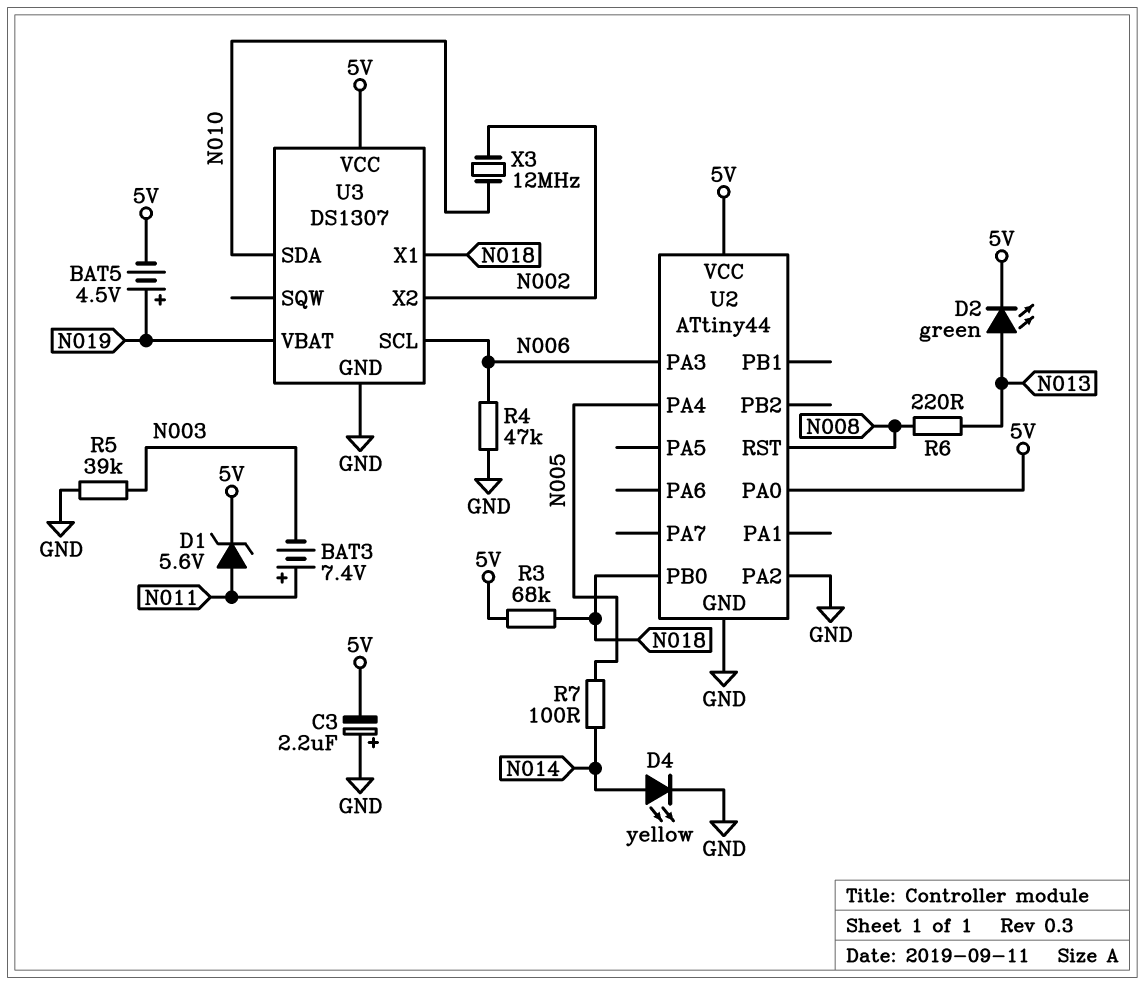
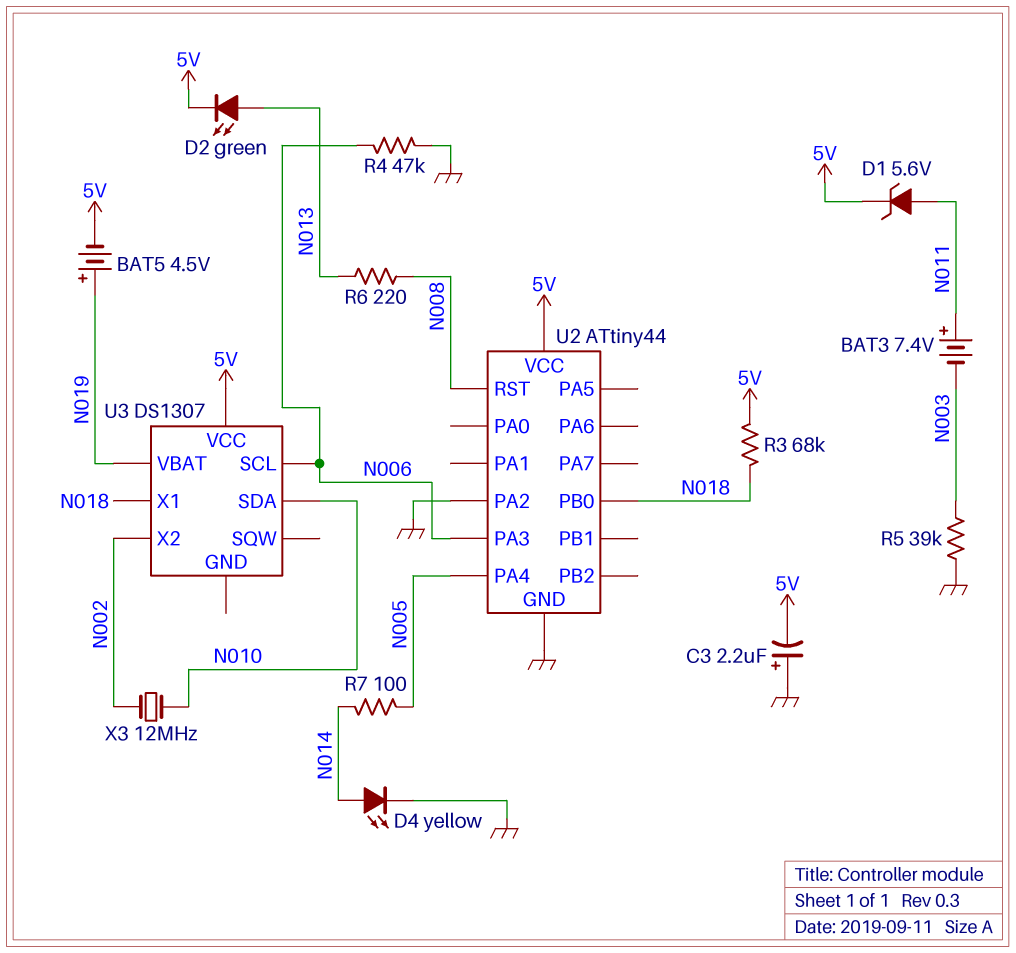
U2 pin PA0: 5V -> none
U3 pin GND: GND -> none

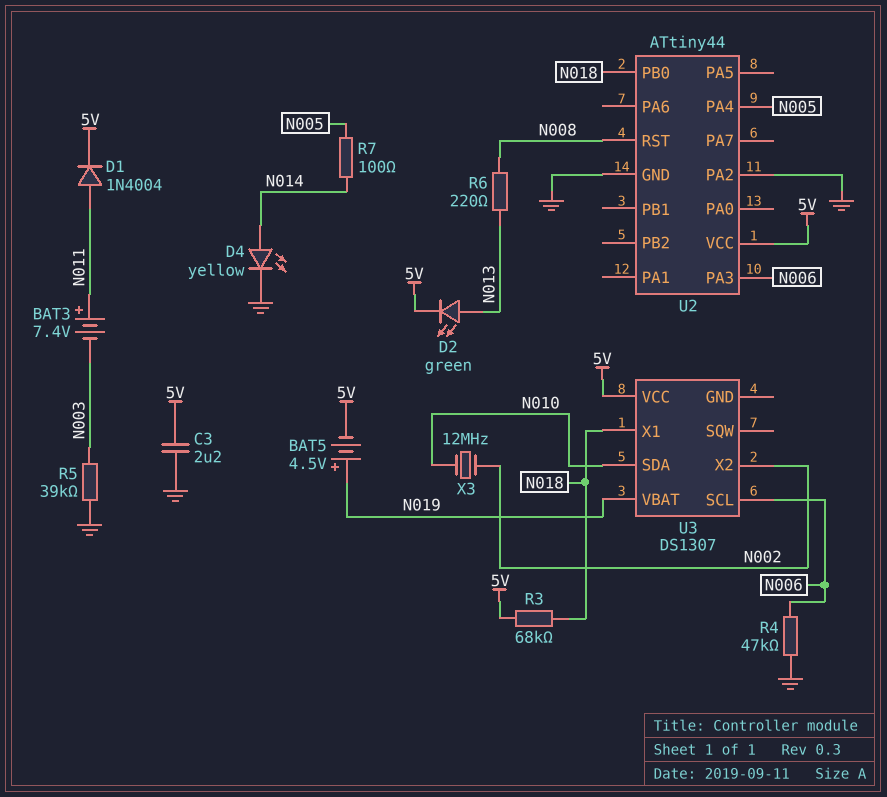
C3: 2.2uF (plus GND, minus 5V) -> 2.2uF (5V, GND)
D1: zener 5.6V (A N011, K 5V) -> diode 1N4004 (A N011, K 5V)

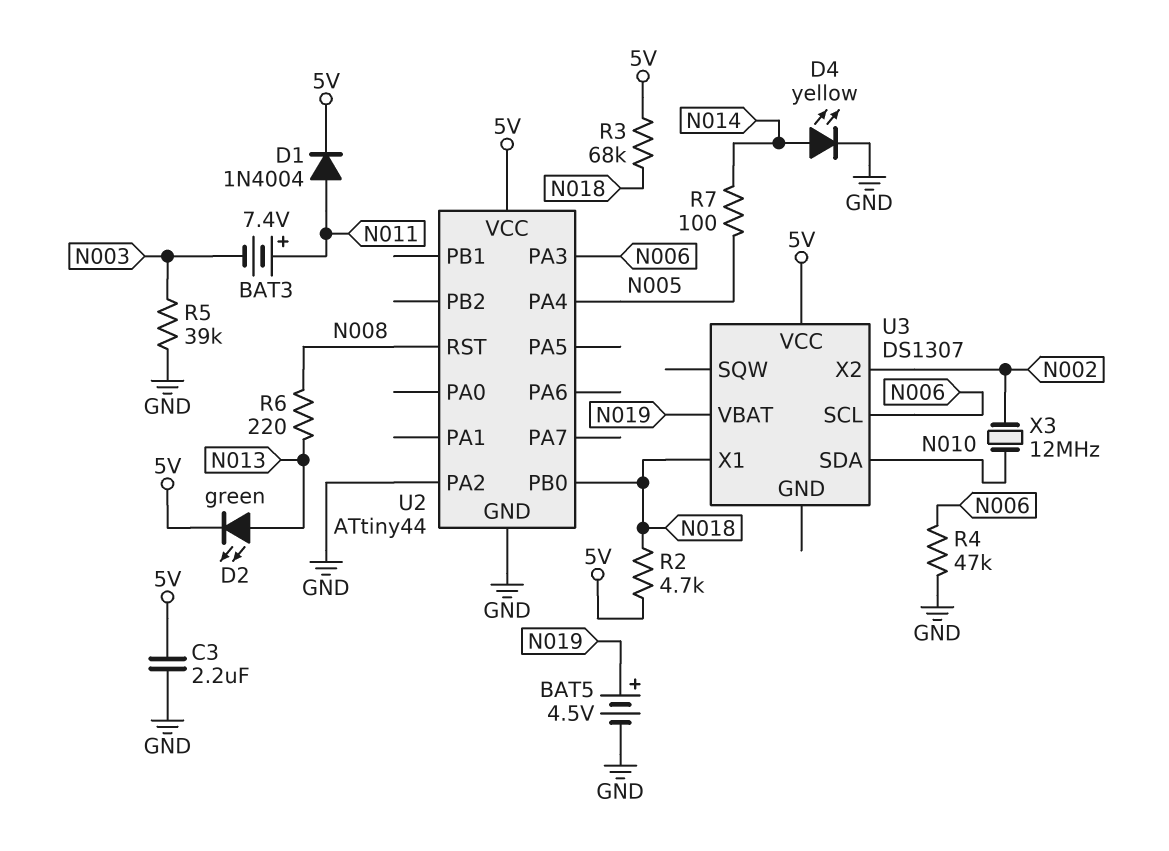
BAT5: 4.5V (plus N019, minus 5V) -> 4.5V (plus N019, minus GND)
R2: none -> 4.7k (5V, N018)

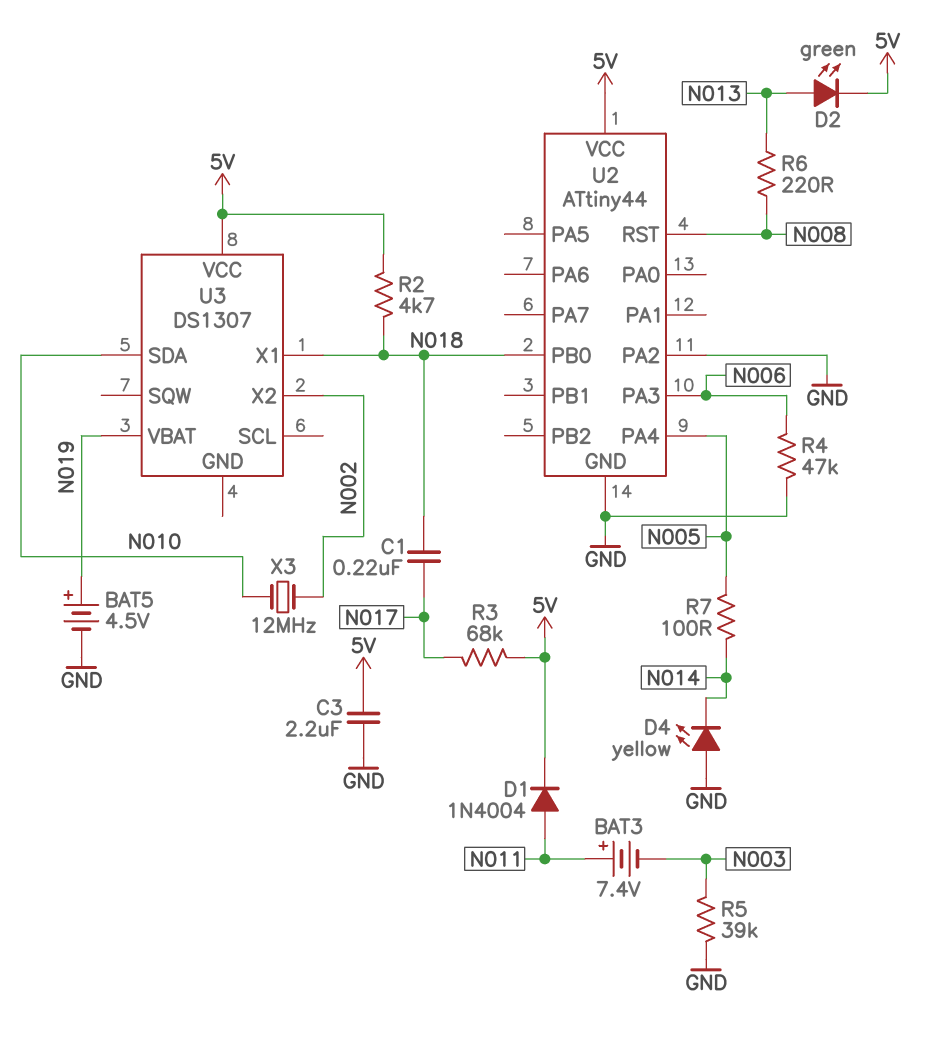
C1: none -> 220nF (N017, N018)
D4: LED yellow (A N014, K GND) -> LED yellow (A GND, K N014)
R3: 68k (5V, N018) -> 68k (5V, N017)
U3 pin SCL: N006 -> none

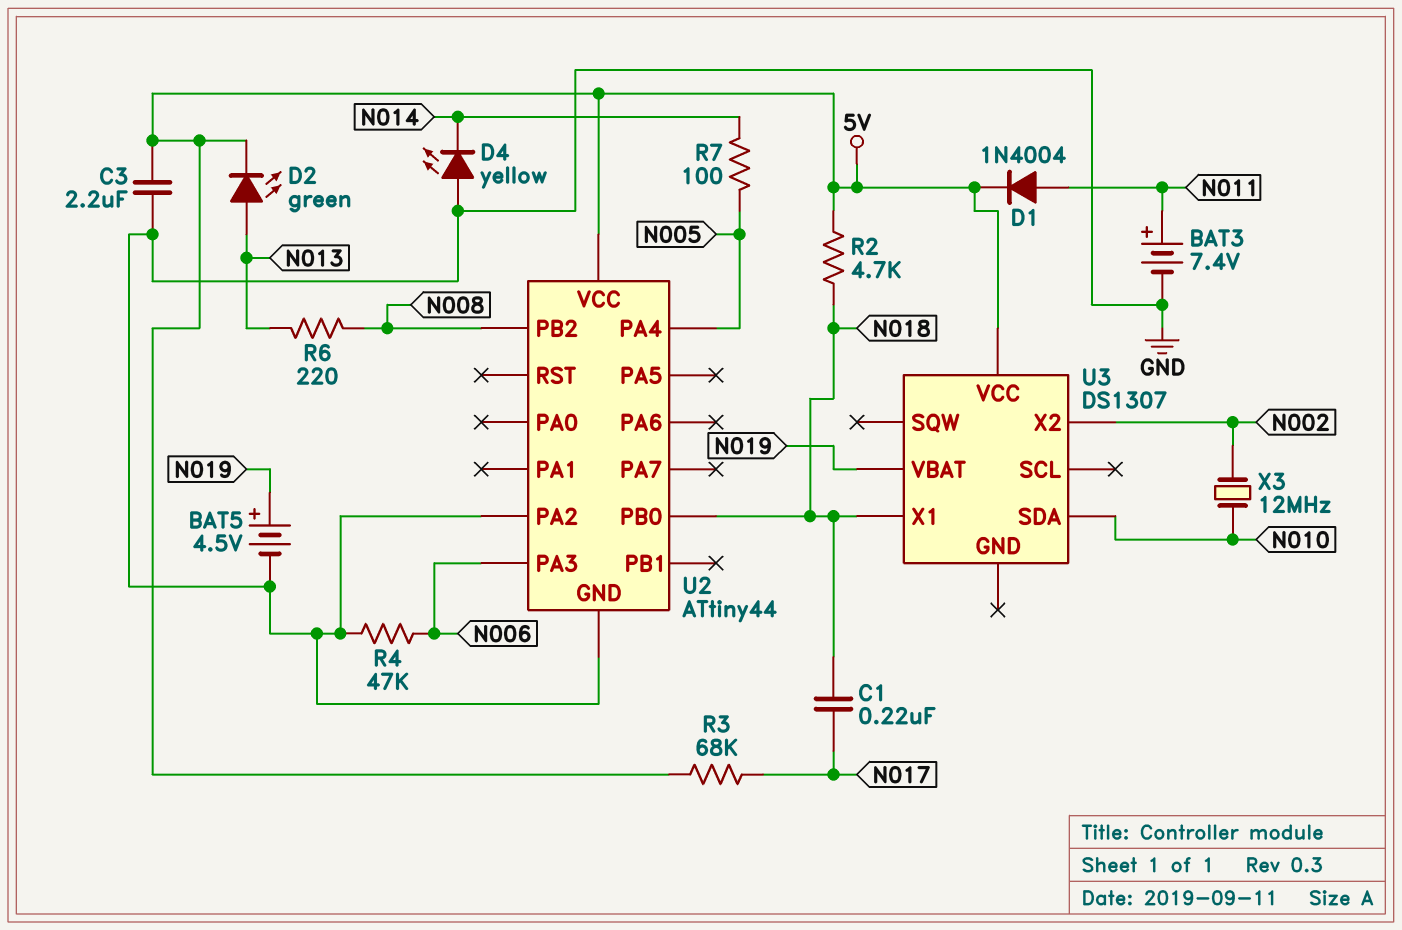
BAT3: 7.4V (plus N011, minus N003) -> 7.4V (plus N011, minus GND)
R5: 39k (GND, N003) -> none
U2 pin PB2: none -> N008
U2 pin RST: N008 -> none

